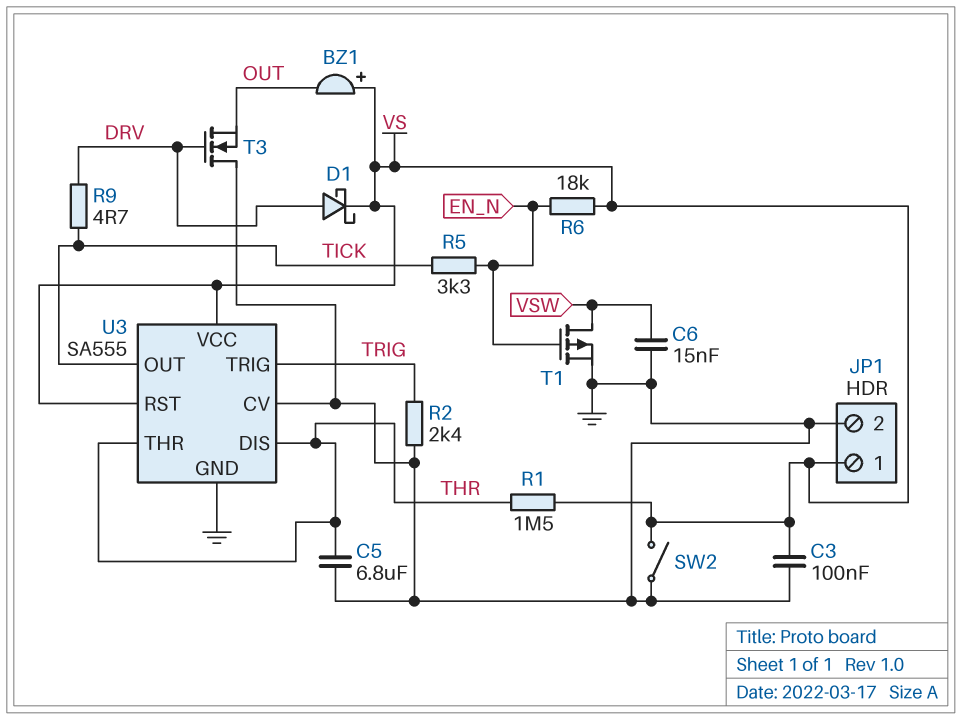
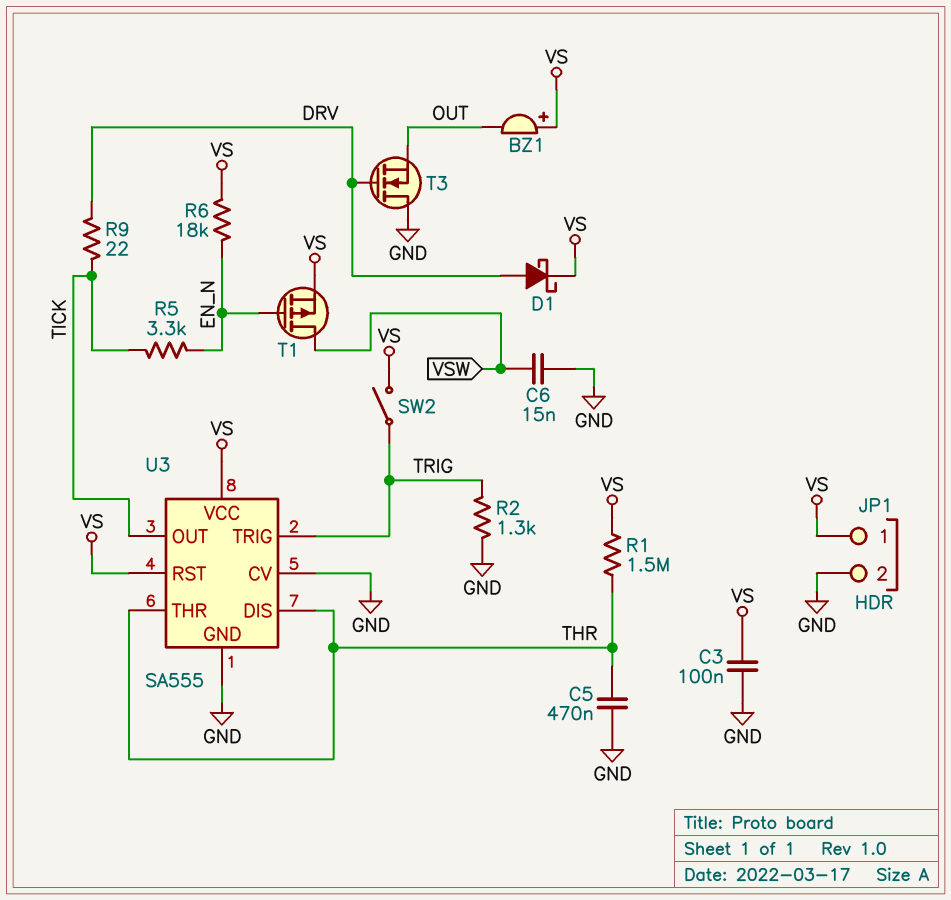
C5: 6.8uF (GND, THR) -> 470nF (GND, THR)
R2: 2.4k (GND, TRIG) -> 1.3k (GND, TRIG)
R9: 4.7 (DRV, TICK) -> 22 (DRV, TICK)
SW2: switch (GND, VS) -> switch (TRIG, VS)
T1: PMOS (G EN_N, D VSW, S GND) -> PMOS (G EN_N, D VSW, S VS)

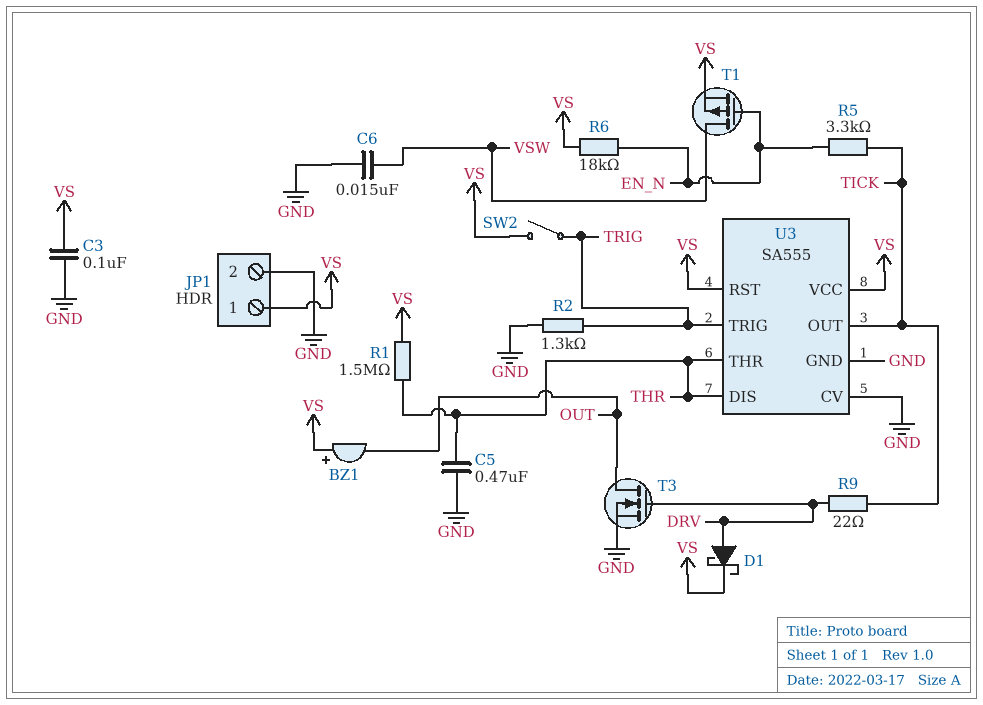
T3: NMOS (G DRV, D GND, S OUT) -> NMOS (G DRV, D OUT, S GND)

